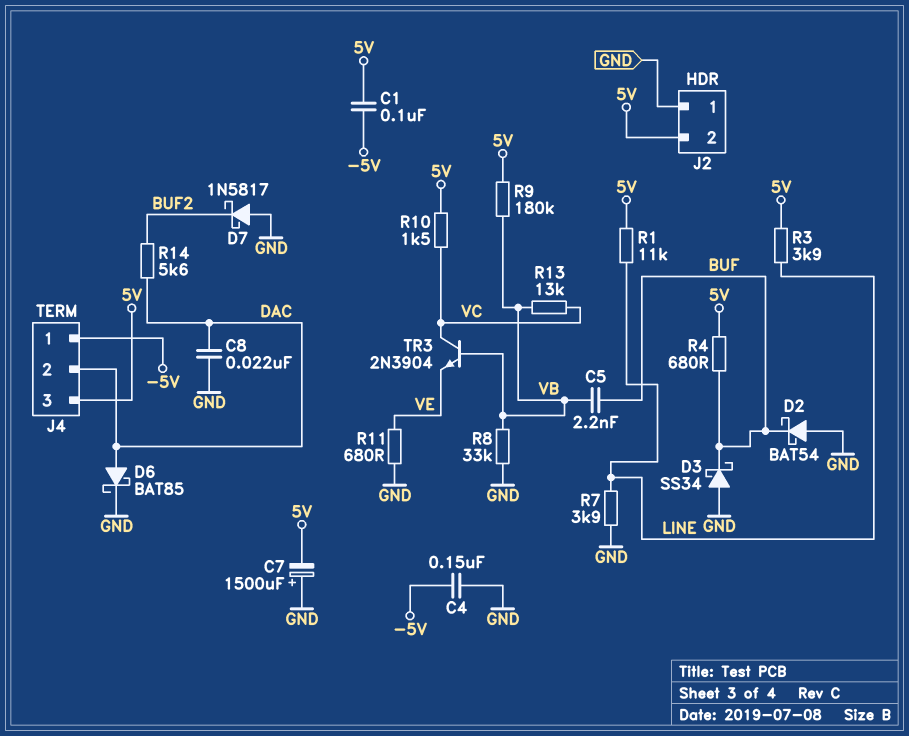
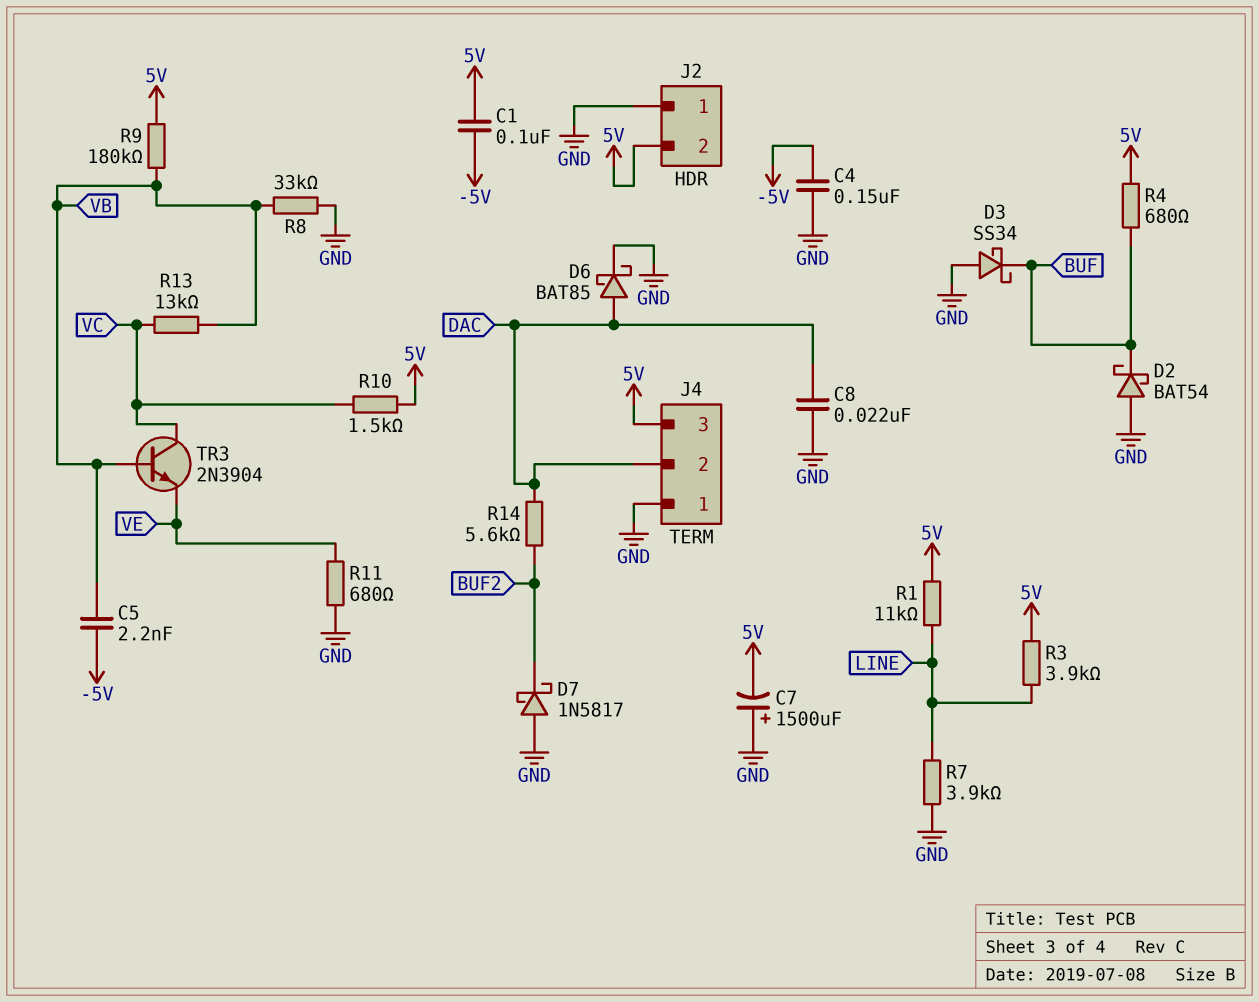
C5: 2.2nF (BUF, VB) -> 2.2nF (-5V, VB)
J4 pin 1: -5V -> GND

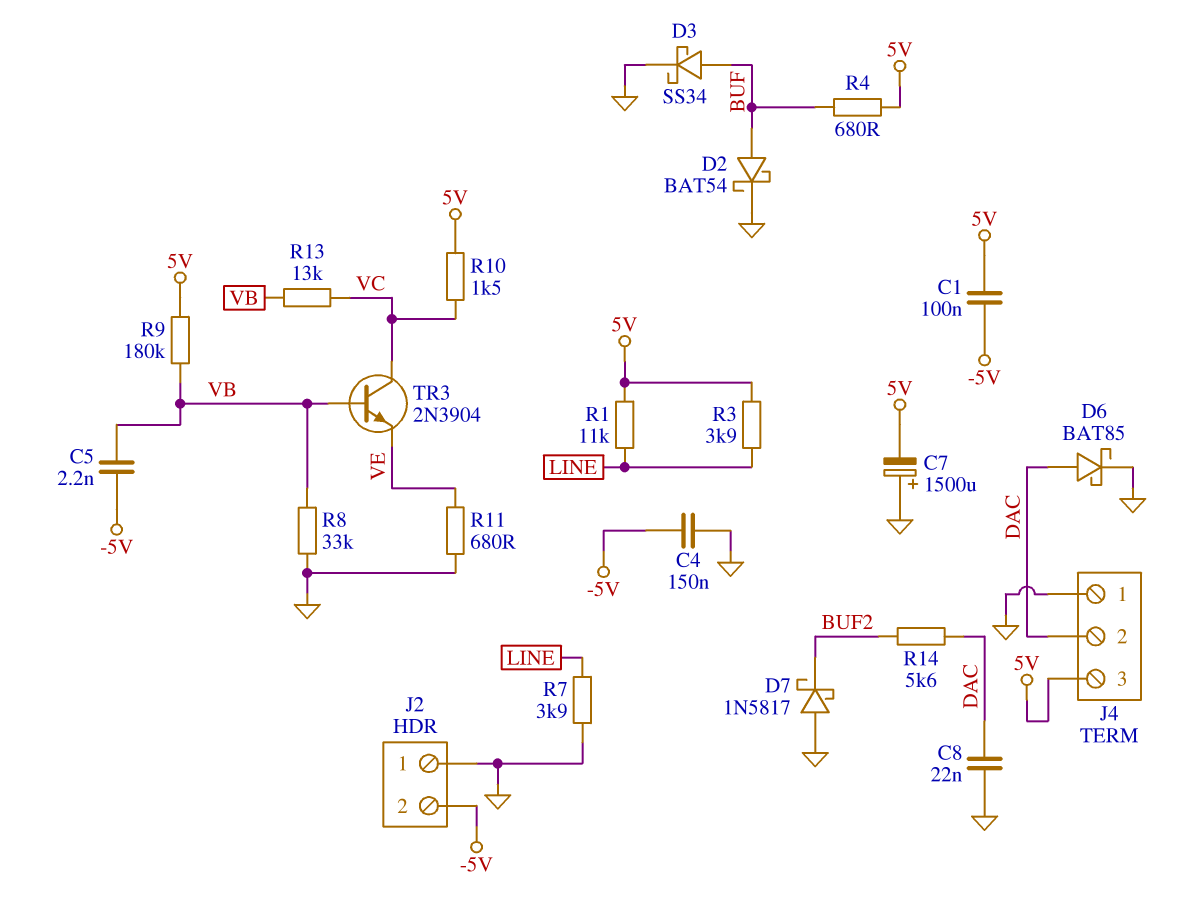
D2: schottky BAT54 (A GND, K BUF) -> schottky BAT54 (A BUF, K GND)
D3: schottky SS34 (A GND, K BUF) -> schottky SS34 (A BUF, K GND)
J2 pin 2: 5V -> -5V

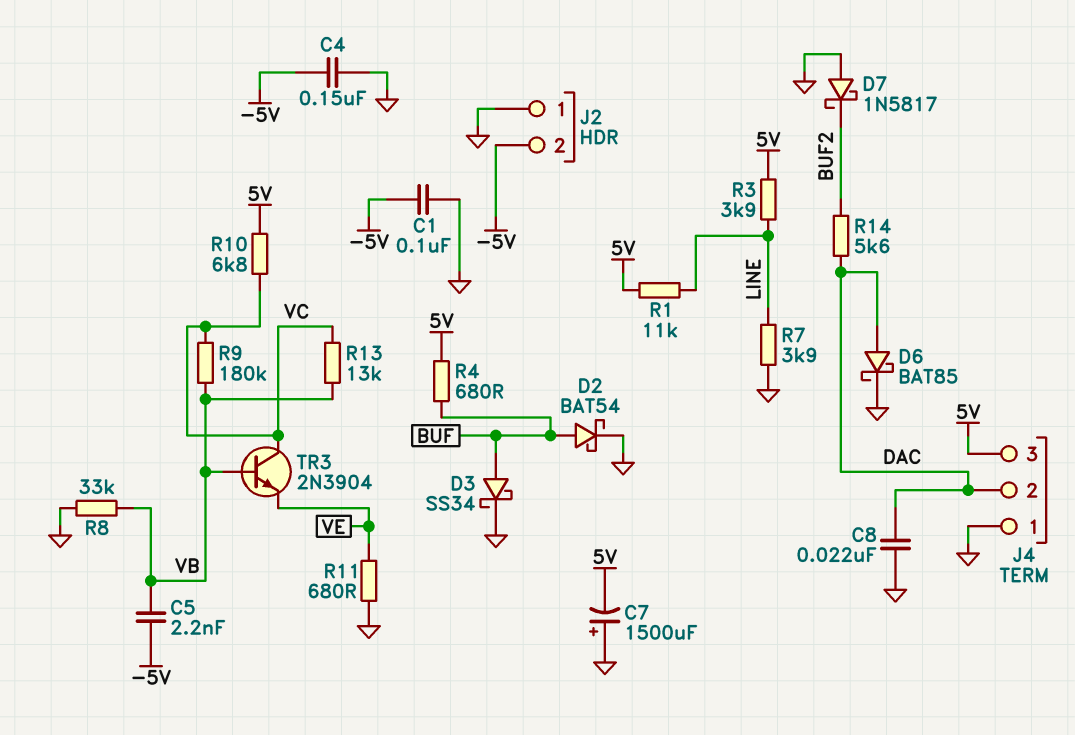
C1: 100nF (-5V, 5V) -> 100nF (-5V, GND)
R9: 180k (5V, VB) -> 180k (VB, VC)
R10: 1.5k (5V, VC) -> 6.8k (5V, VC)

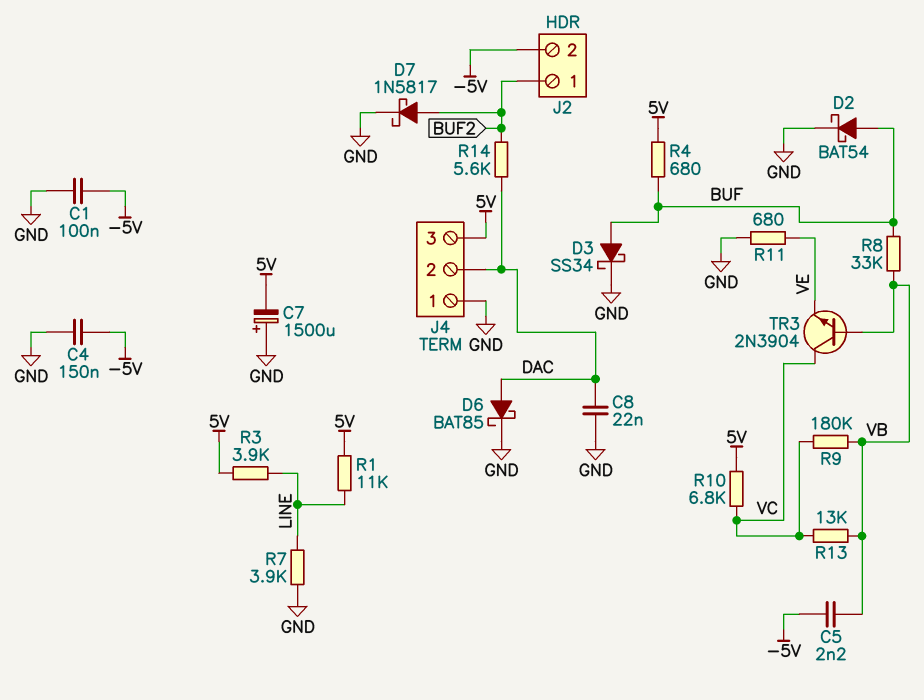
D7: schottky 1N5817 (A GND, K BUF2) -> schottky 1N5817 (A BUF2, K GND)
J2 pin 1: GND -> BUF2
R8: 33k (GND, VB) -> 33k (BUF, VB)

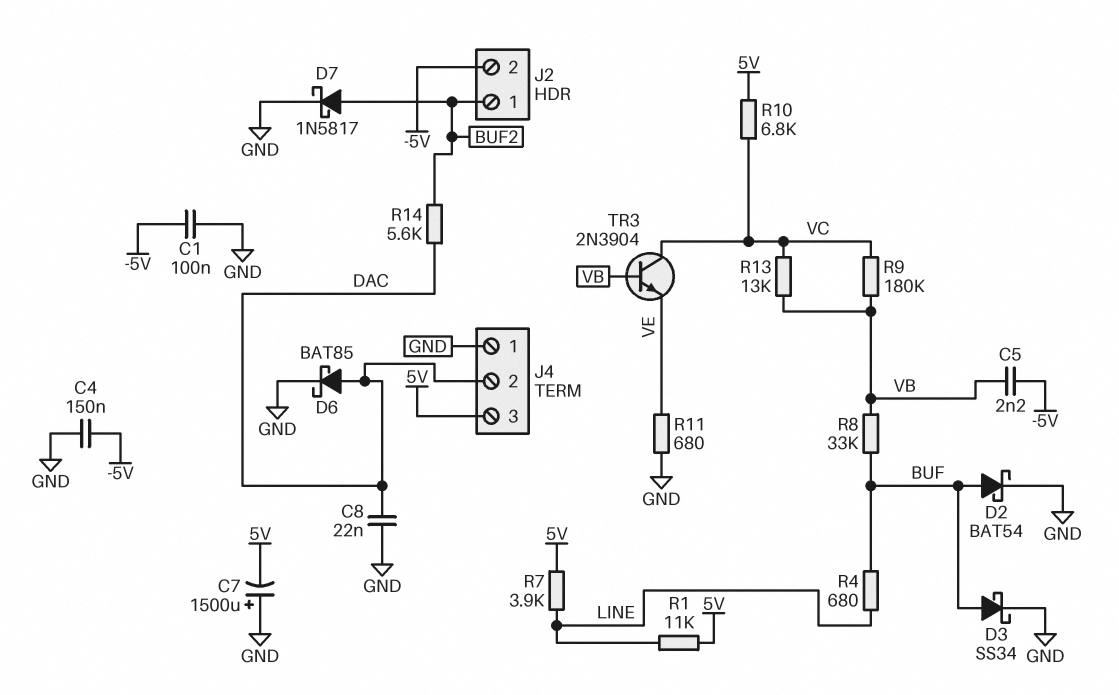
R3: 3.9k (5V, LINE) -> none
R4: 680 (5V, BUF) -> 680 (BUF, LINE)
R7: 3.9k (GND, LINE) -> 3.9k (5V, LINE)

